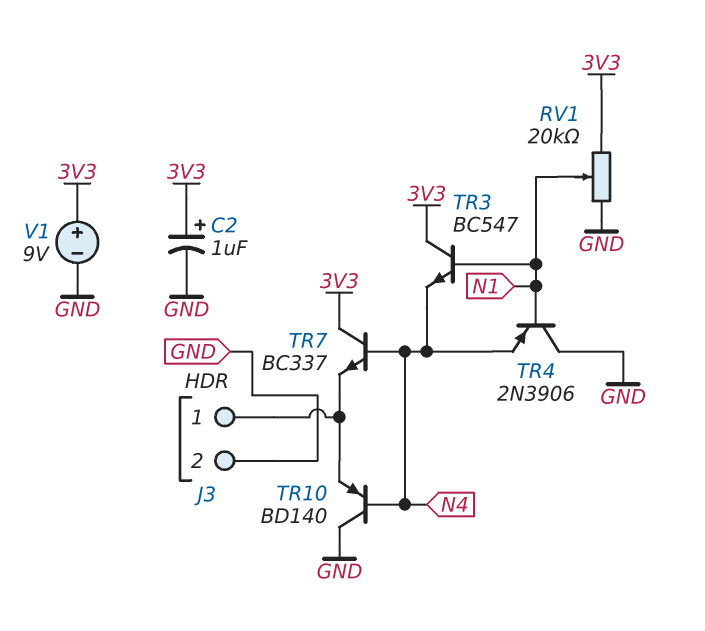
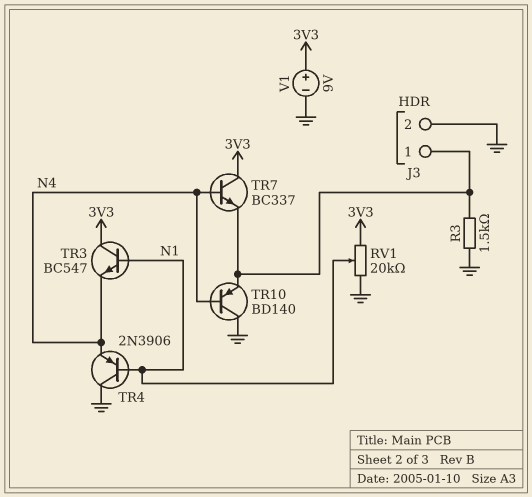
C2: 1uF (plus 3V3, minus GND) -> none
R3: none -> 1.5k (GND, J3/1)

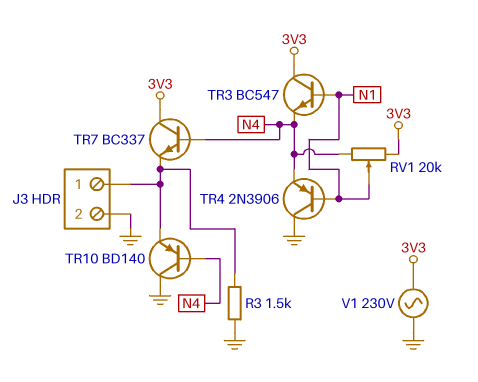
RV1: 20k (3V3, GND, wiper N1) -> 20k (3V3, N4, wiper N1)
V1: 9V (plus 3V3, minus GND) -> AC 230V (3V3, GND)

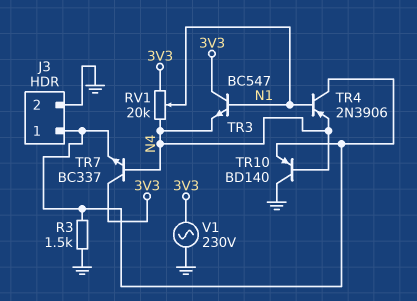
TR4: PNP 2N3906 (B N1, C GND, E N4) -> PNP 2N3906 (B N1, C J3/1, E N4)

